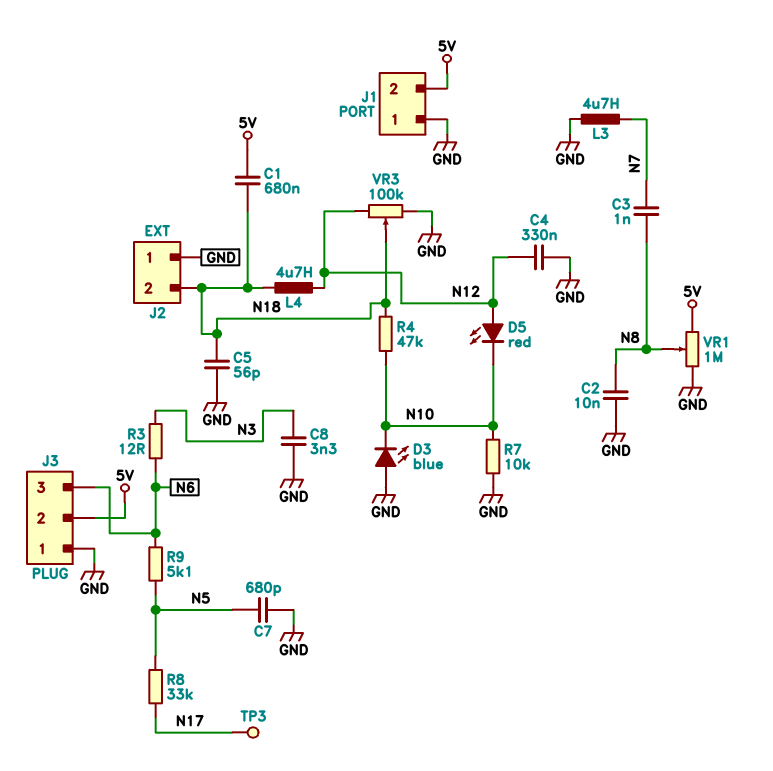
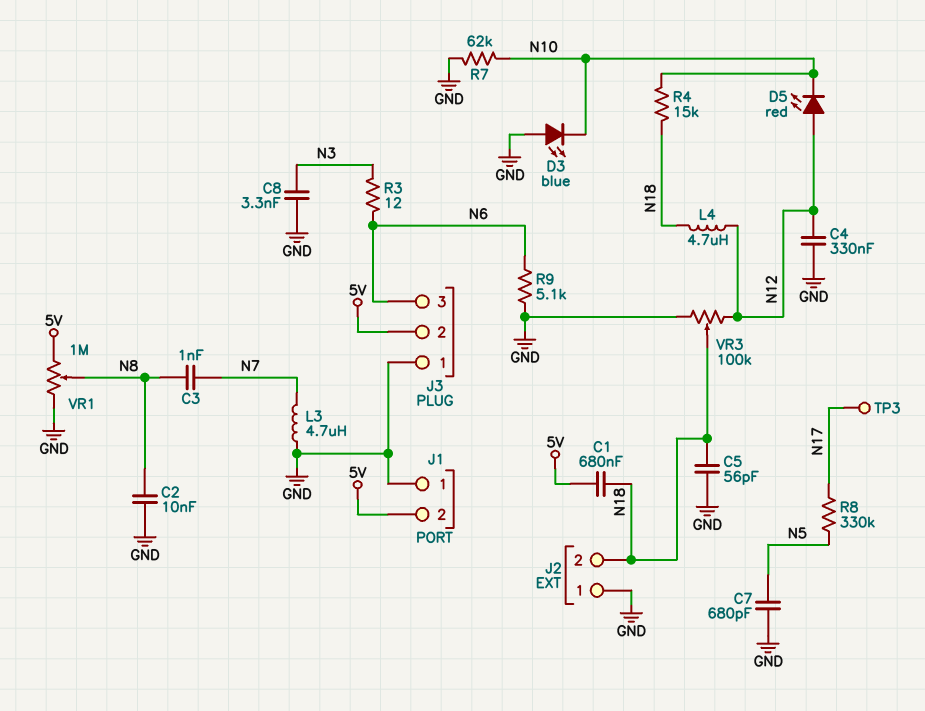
R4: 47k (N10, N18) -> 15k (N10, N18)
R7: 10k (GND, N10) -> 62k (GND, N10)
R8: 33k (N5, N17) -> 330k (N5, N17)
R9: 5.1k (N5, N6) -> 5.1k (GND, N6)

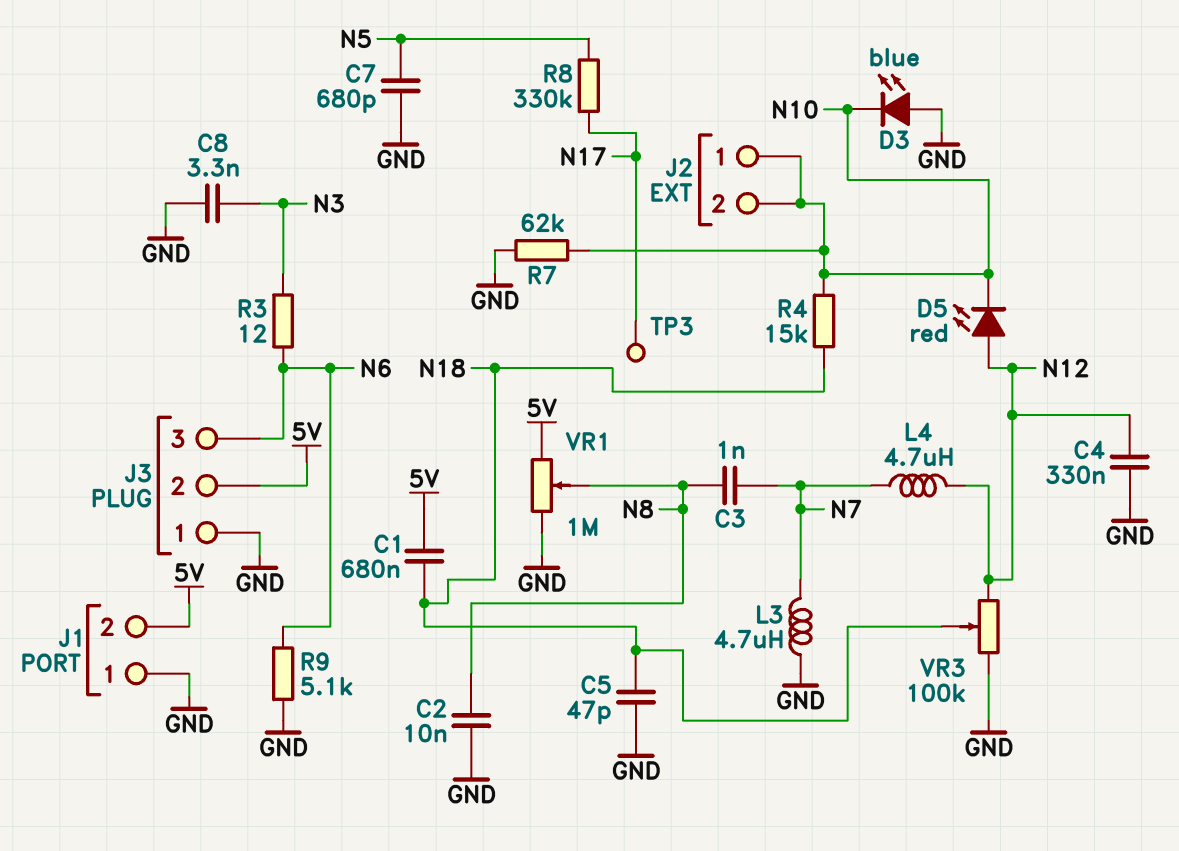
C5: 56pF (GND, N18) -> 47pF (GND, N18)
J2 pin 1: GND -> N10
J2 pin 2: N18 -> N10
L4: 4.7uH (N12, N18) -> 4.7uH (N7, N12)

